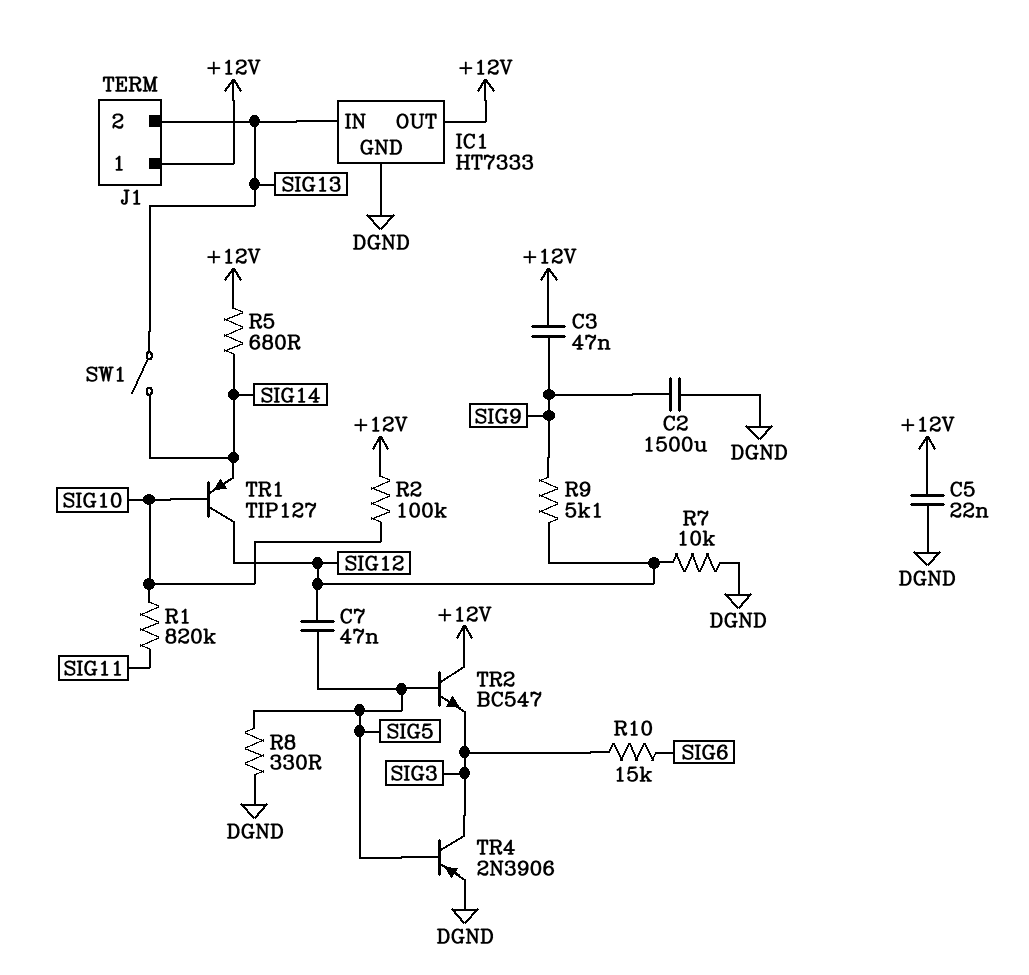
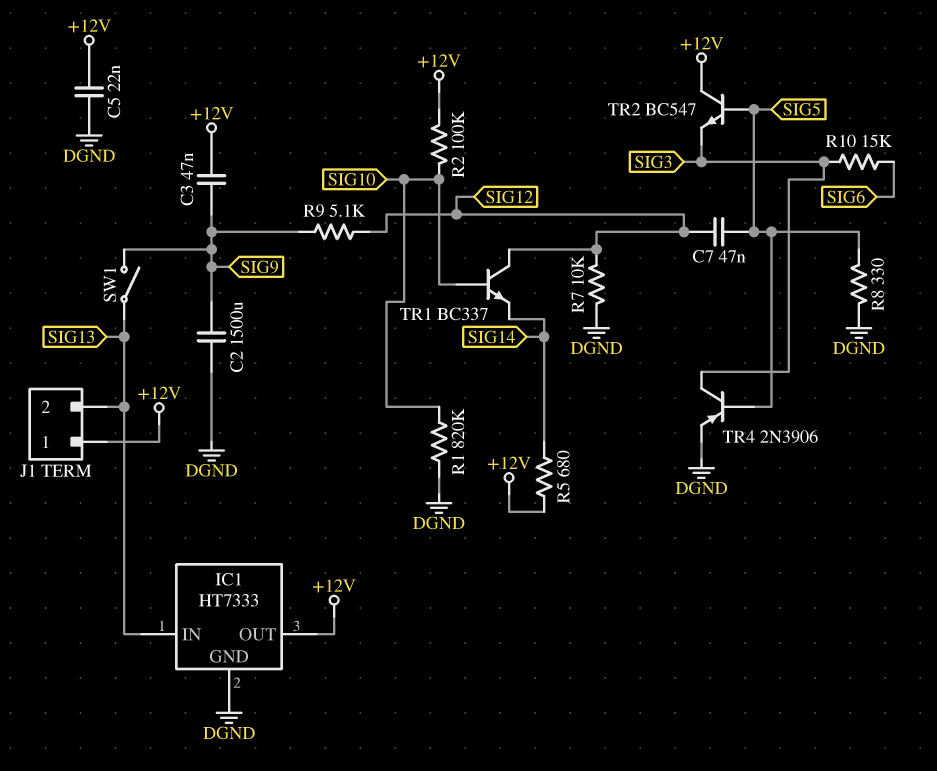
R1: 820k (SIG10, SIG11) -> 820k (DGND, SIG10)
SW1: switch (SIG13, SIG14) -> switch (SIG9, SIG13)
TR1: PNP TIP127 (B SIG10, C SIG12, E SIG14) -> NPN BC337 (B SIG10, C SIG12, E SIG14)

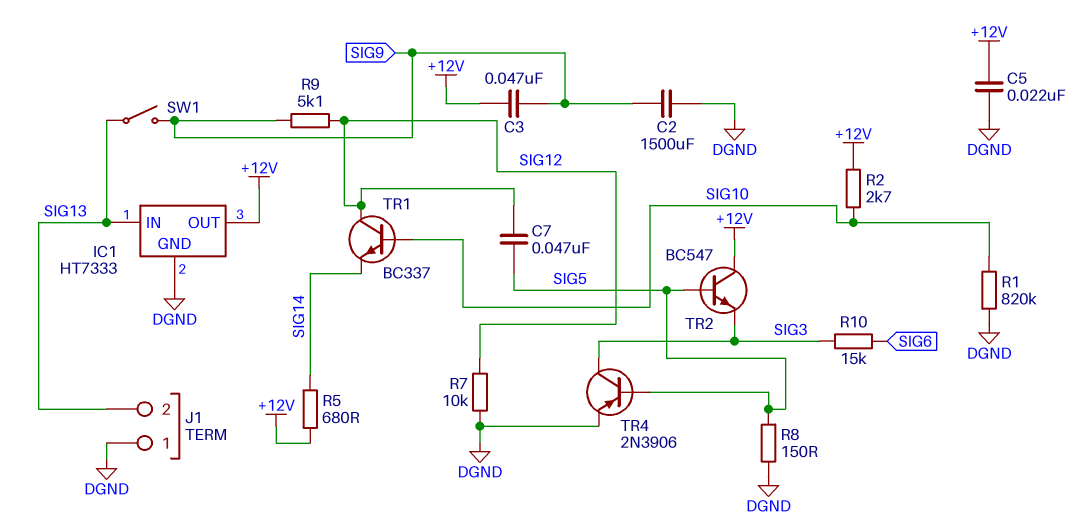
J1 pin 1: +12V -> DGND
R2: 100k (+12V, SIG10) -> 2.7k (+12V, SIG10)
R8: 330 (DGND, SIG5) -> 150 (DGND, SIG5)

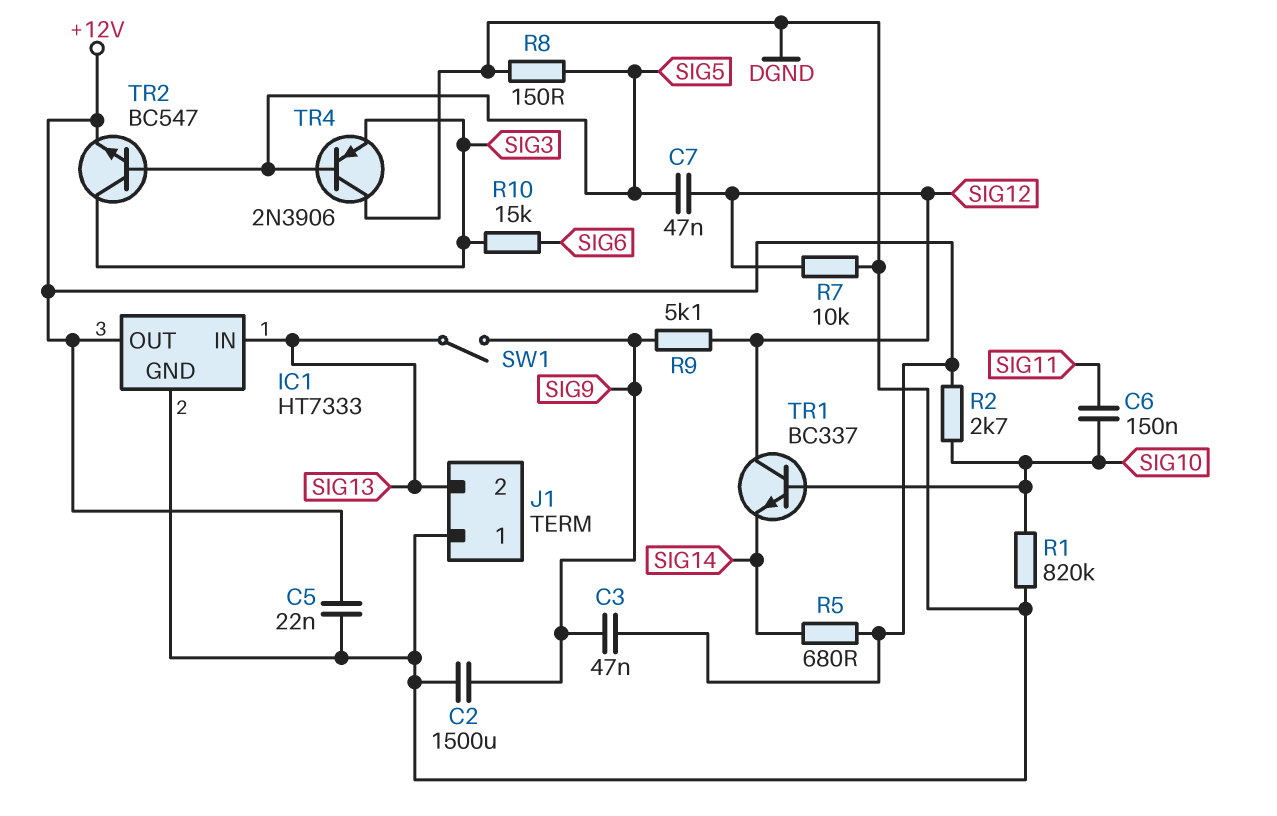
C6: none -> 150nF (SIG10, SIG11)
TR2: NPN BC547 (B SIG5, C +12V, E SIG3) -> NPN BC547 (B SIG5, C SIG3, E +12V)
TR4: PNP 2N3906 (B SIG5, C SIG3, E DGND) -> PNP 2N3906 (B SIG5, C DGND, E SIG3)

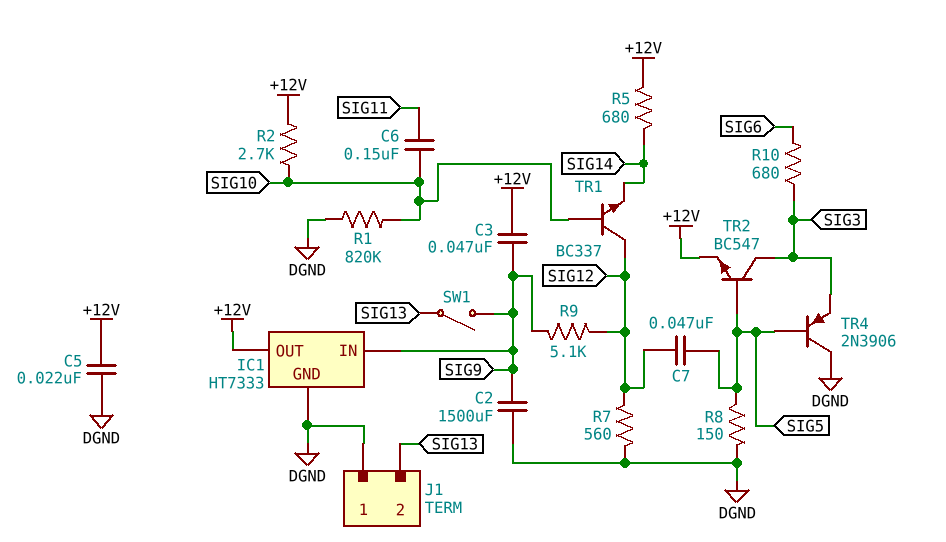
IC1 pin IN: SIG13 -> SIG9
R7: 10k (DGND, SIG12) -> 560 (DGND, SIG12)
R10: 15k (SIG3, SIG6) -> 680 (SIG3, SIG6)

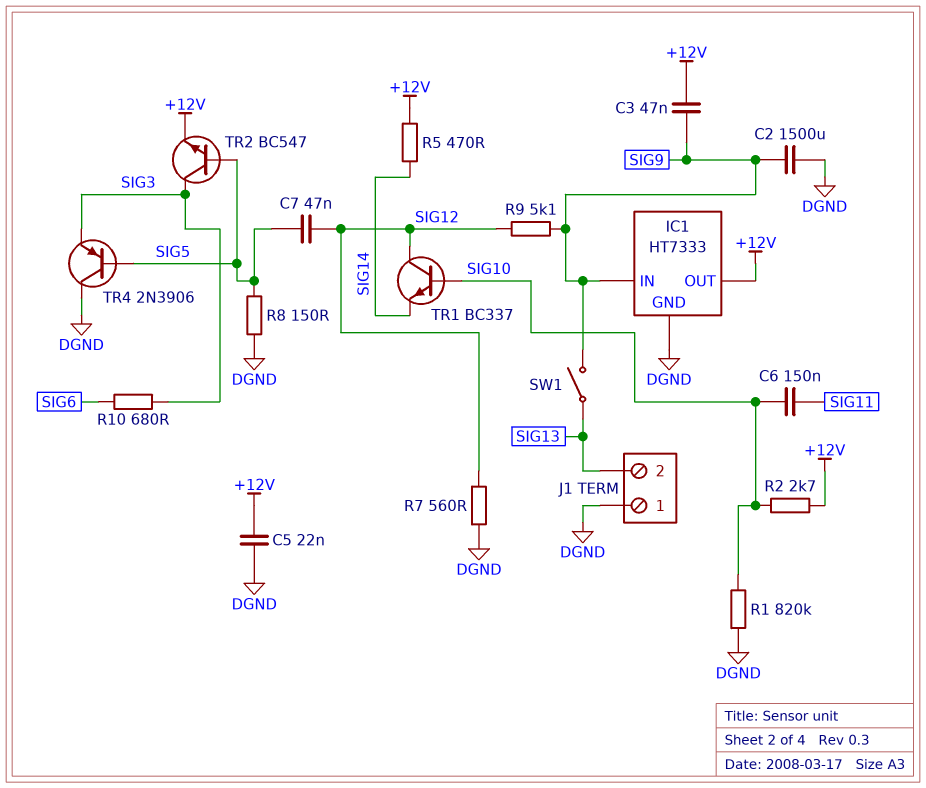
R5: 680 (+12V, SIG14) -> 470 (+12V, SIG14)

